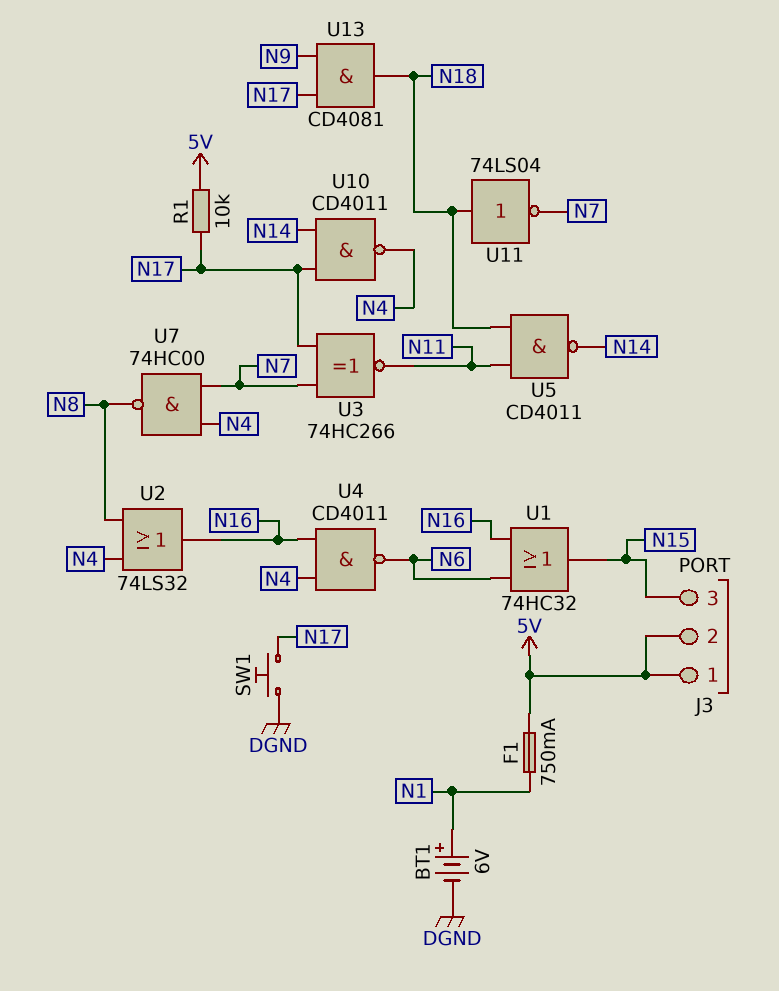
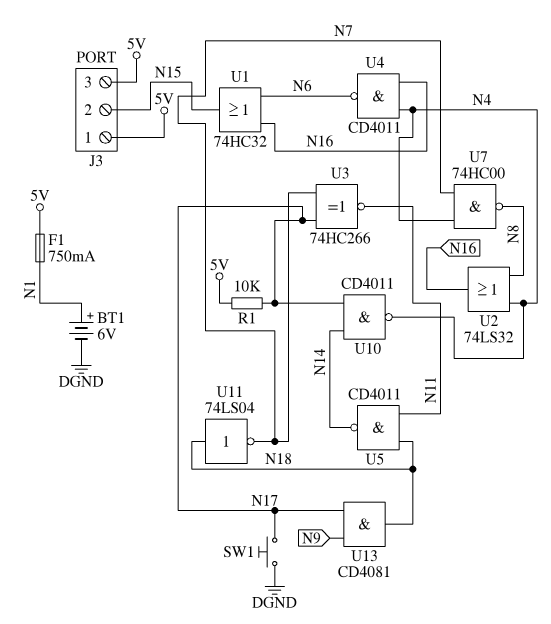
J3 pin 2: 5V -> N15
J3 pin 3: N15 -> 5V

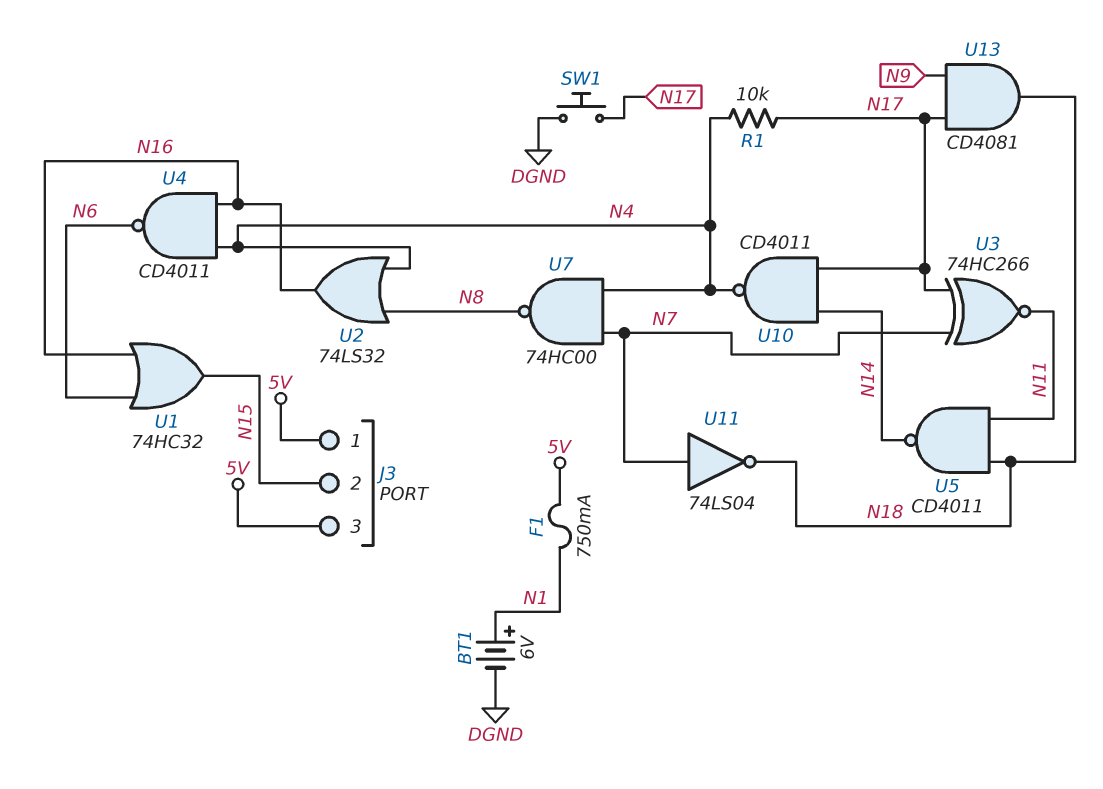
R1: 10k (5V, N17) -> 10k (N4, N17)
U11: NOT 74LS04 (in N18, out N7) -> NOT 74LS04 (in N7, out N18)

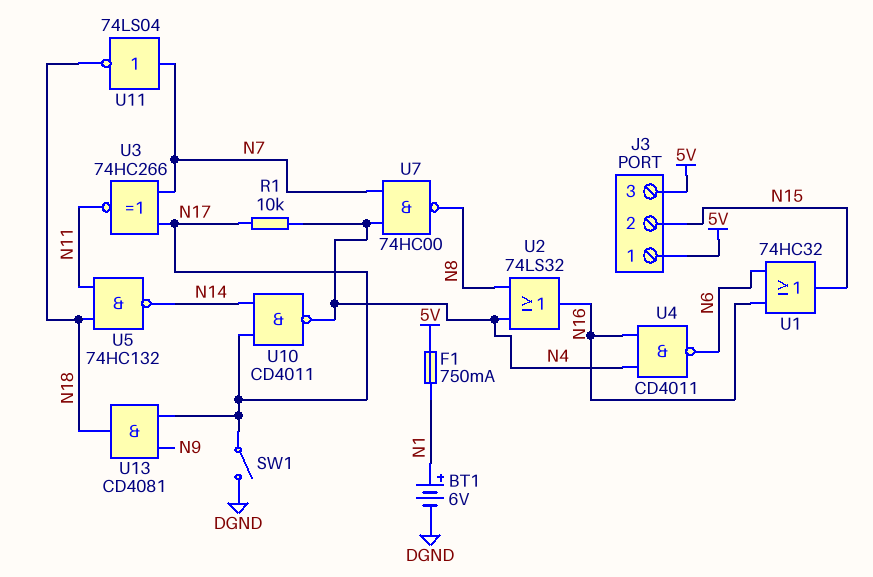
SW1: button (DGND, N17) -> switch (DGND, N17)
U5: NAND CD4011 (in N11, in N18, out N14) -> NAND 74HC132 (in N11, in N18, out N14)

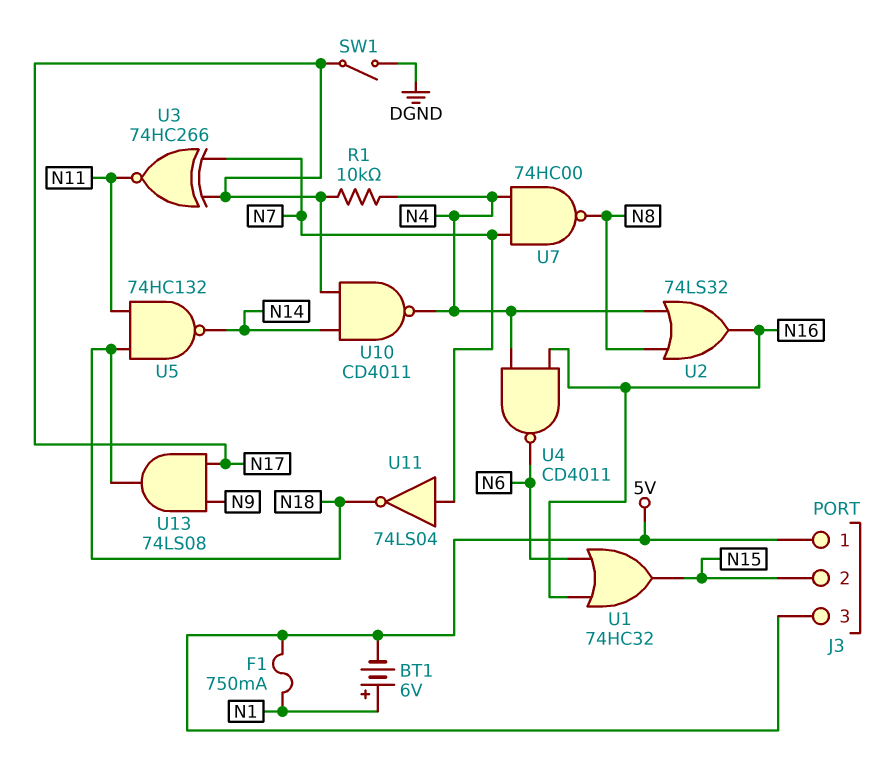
BT1: 6V (plus N1, minus DGND) -> 6V (plus N1, minus 5V)
U13: AND CD4081 (in N9, in N17, out N18) -> AND 74LS08 (in N9, in N17, out N18)

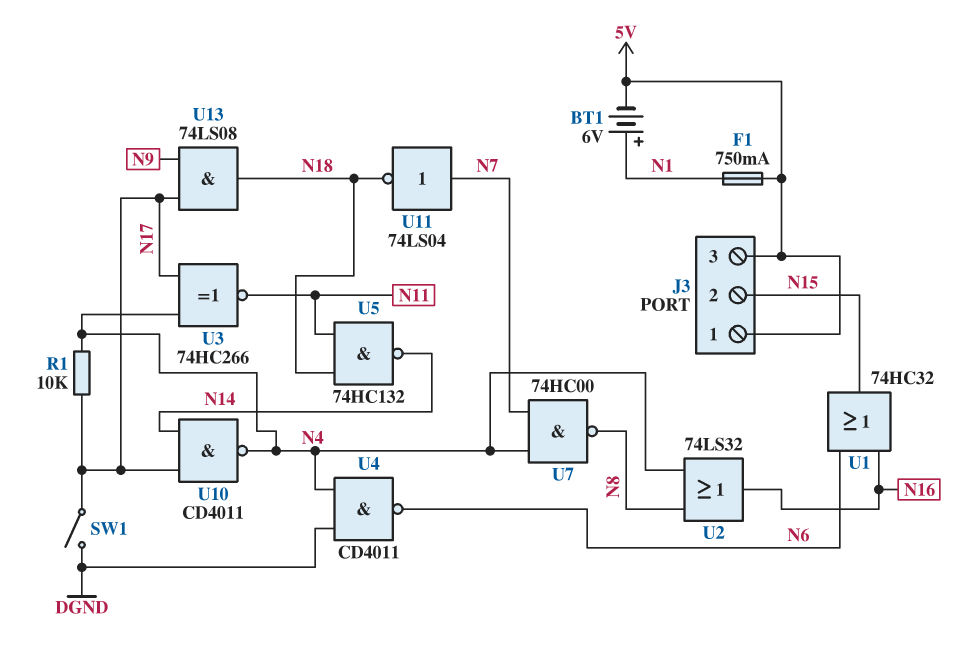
U3: XNOR 74HC266 (in N7, in N17, out N11) -> XNOR 74HC266 (in N4, in N17, out N11)
U4: NAND CD4011 (in N4, in N16, out N6) -> NAND CD4011 (in DGND, in N4, out N6)

